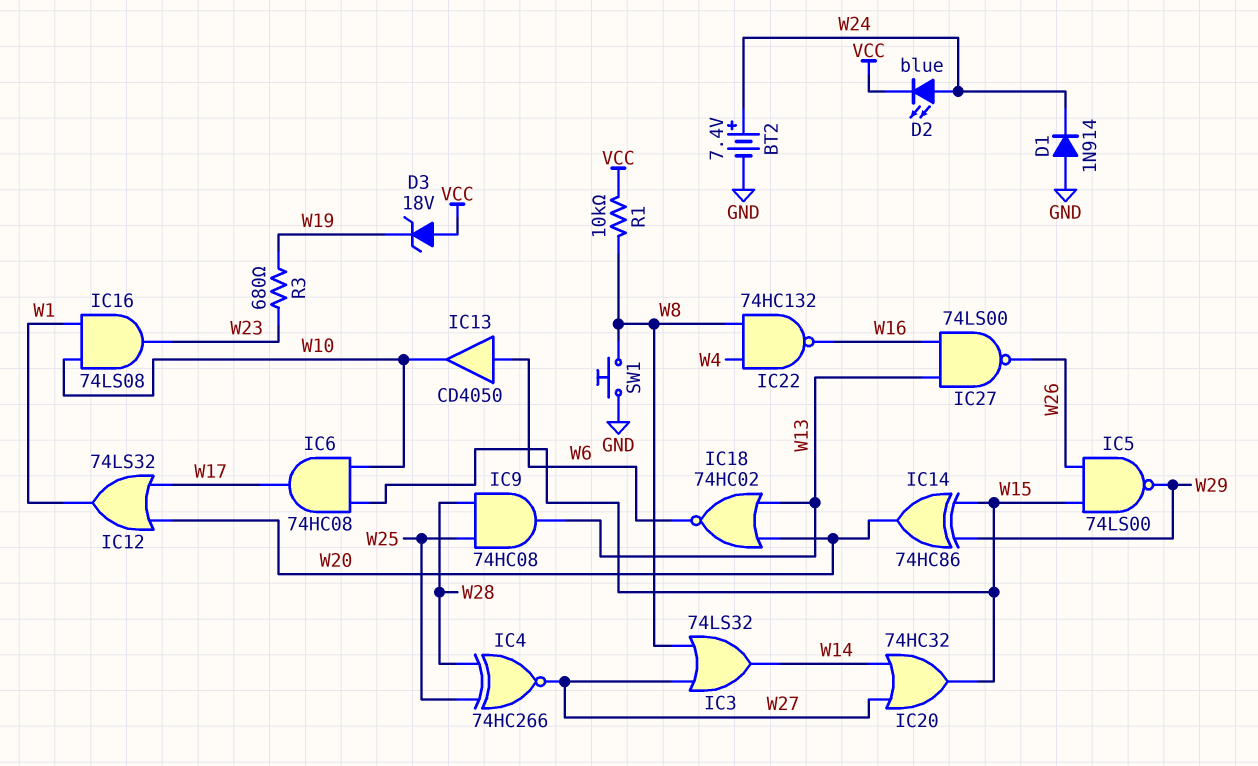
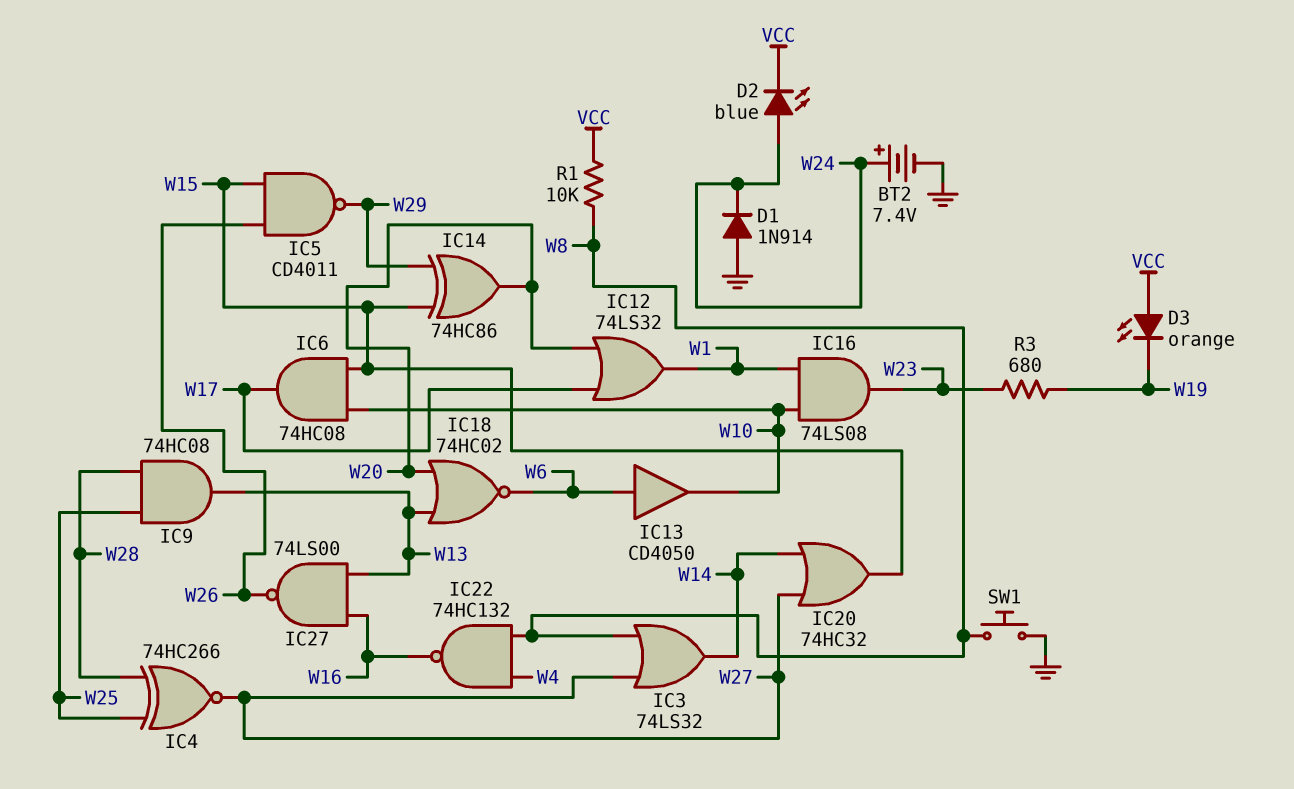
D3: zener 18V (A VCC, K W19) -> LED orange (A VCC, K W19)
IC5: NAND 74LS00 (in W15, in W26, out W29) -> NAND CD4011 (in W15, in W26, out W29)

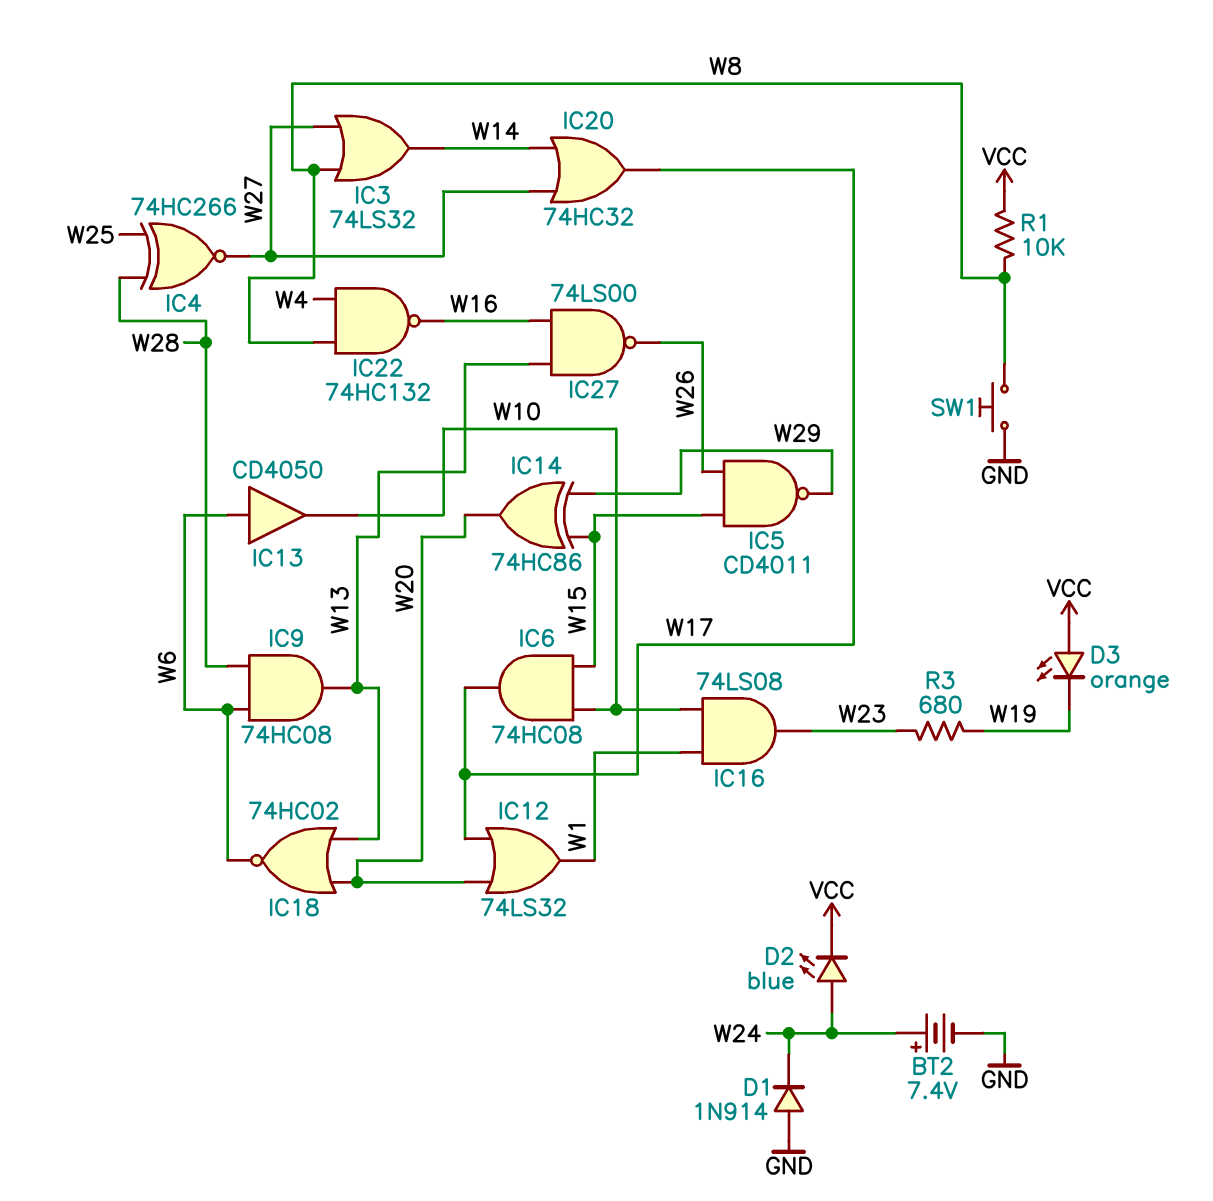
IC9: AND 74HC08 (in W25, in W28, out W13) -> AND 74HC08 (in W6, in W28, out W13)
IC20: OR 74HC32 (in W14, in W27, out W15) -> OR 74HC32 (in W14, in W27, out W17)

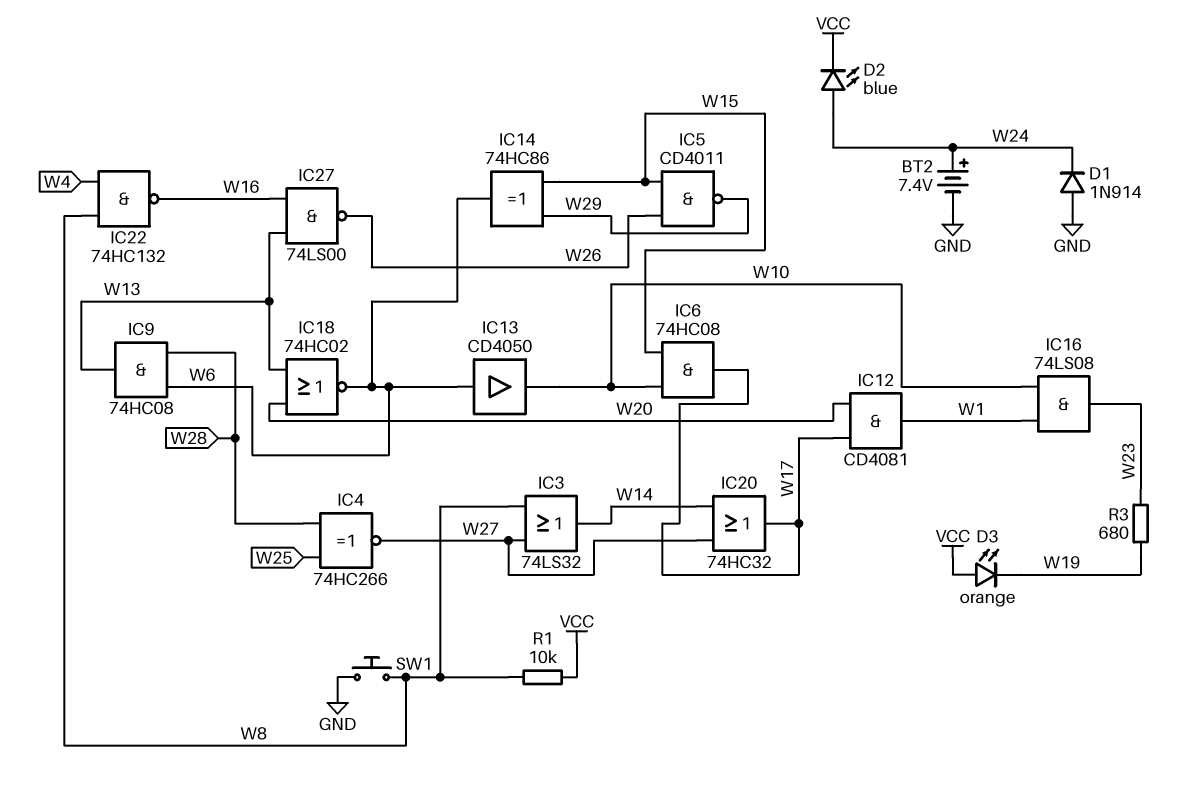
IC12: OR 74LS32 (in W17, in W20, out W1) -> AND CD4081 (in W17, in W20, out W1)
IC14: XOR 74HC86 (in W15, in W29, out W20) -> XOR 74HC86 (in W15, in W29, out W6)

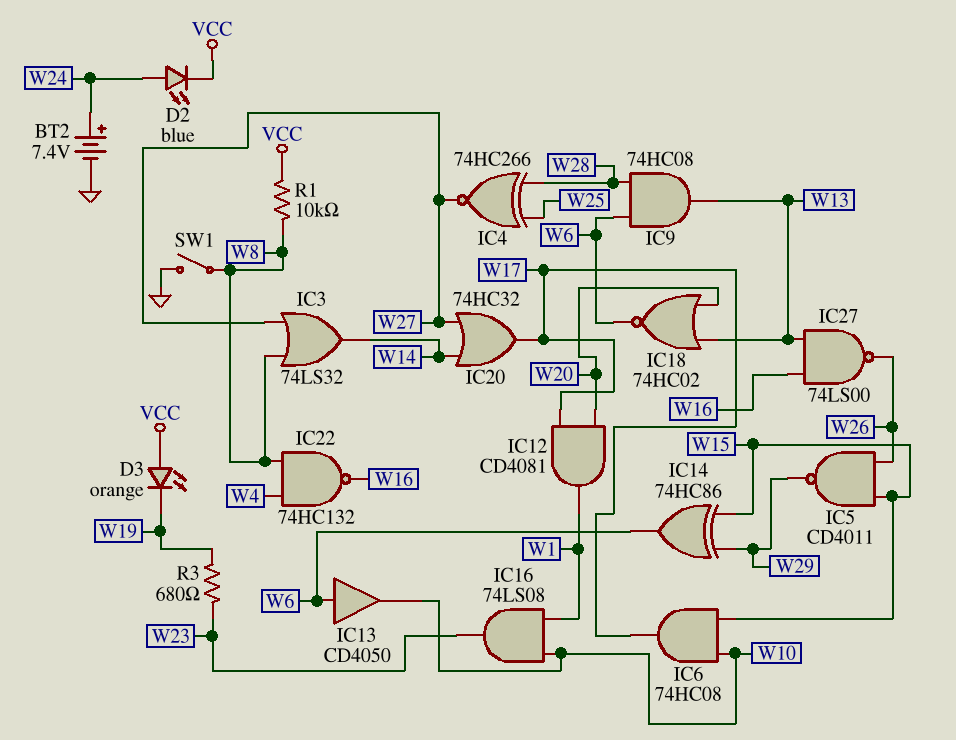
D1: diode 1N914 (A GND, K W24) -> none
SW1: button (GND, W8) -> switch (GND, W8)

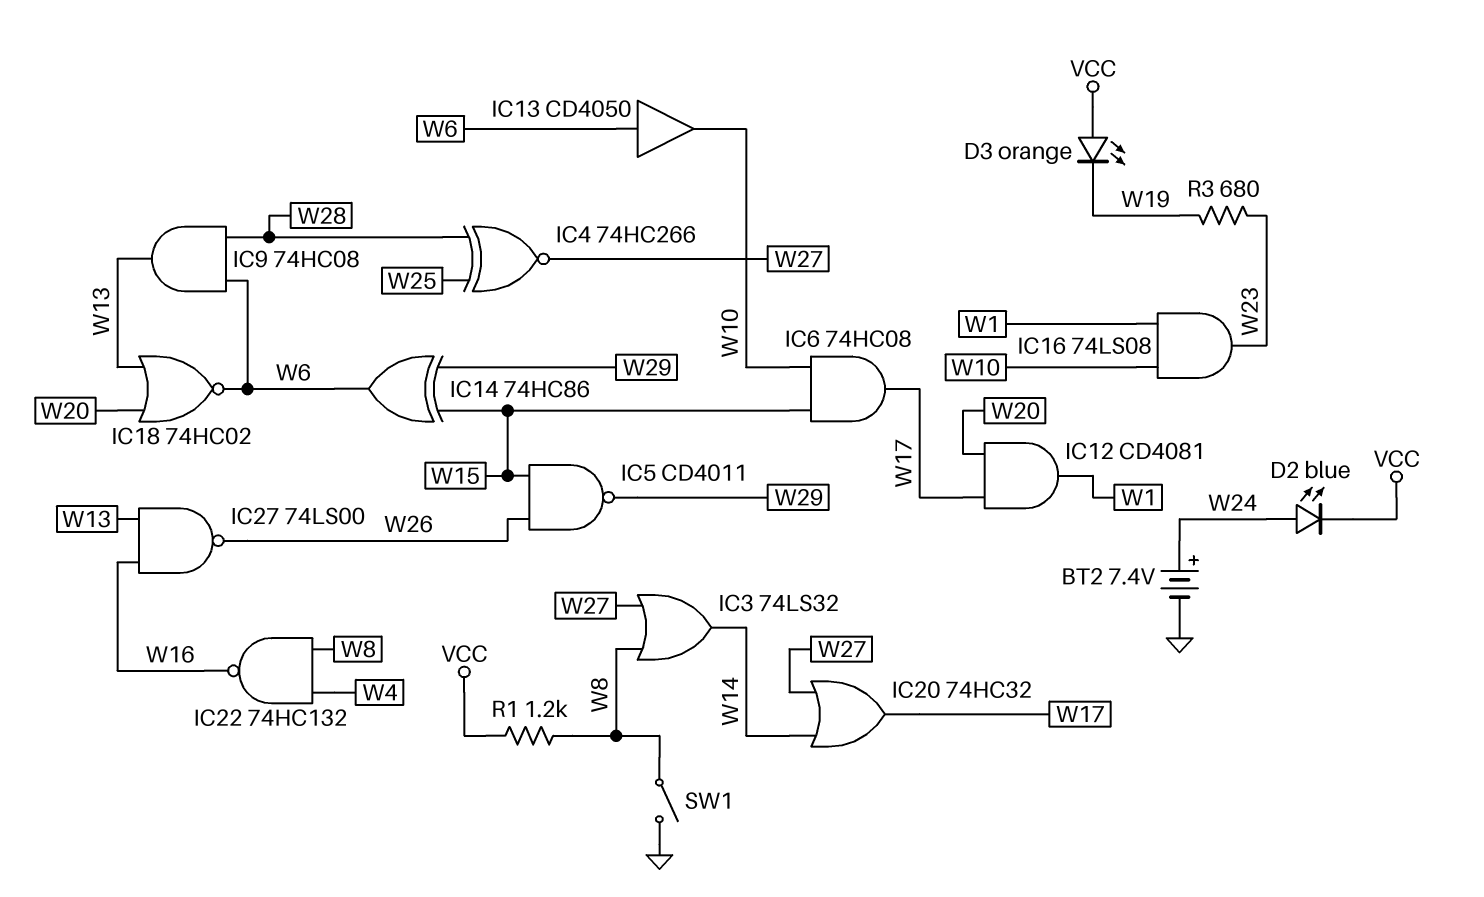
R1: 10k (VCC, W8) -> 1.2k (VCC, W8)

